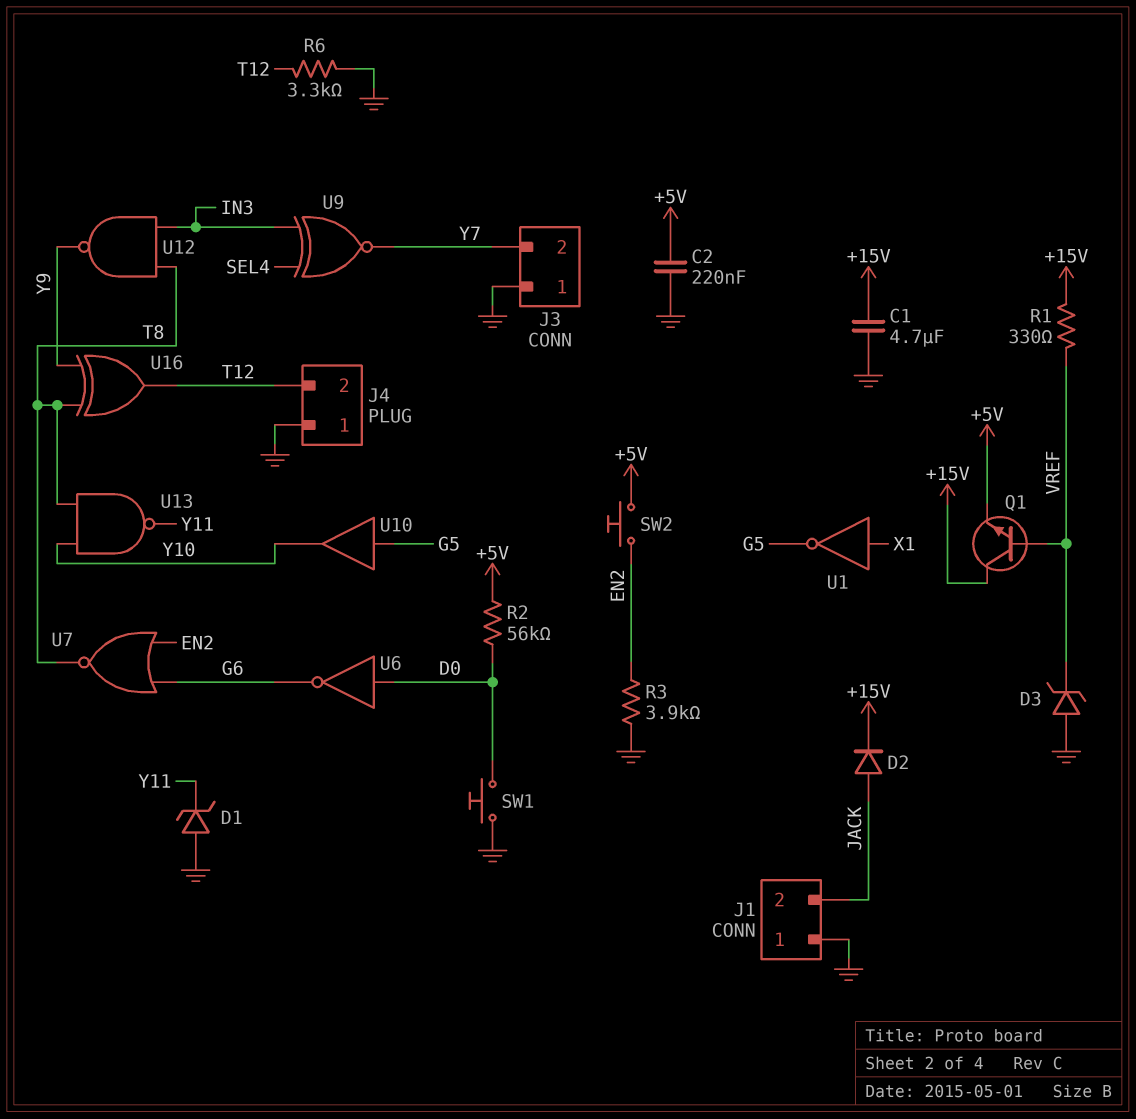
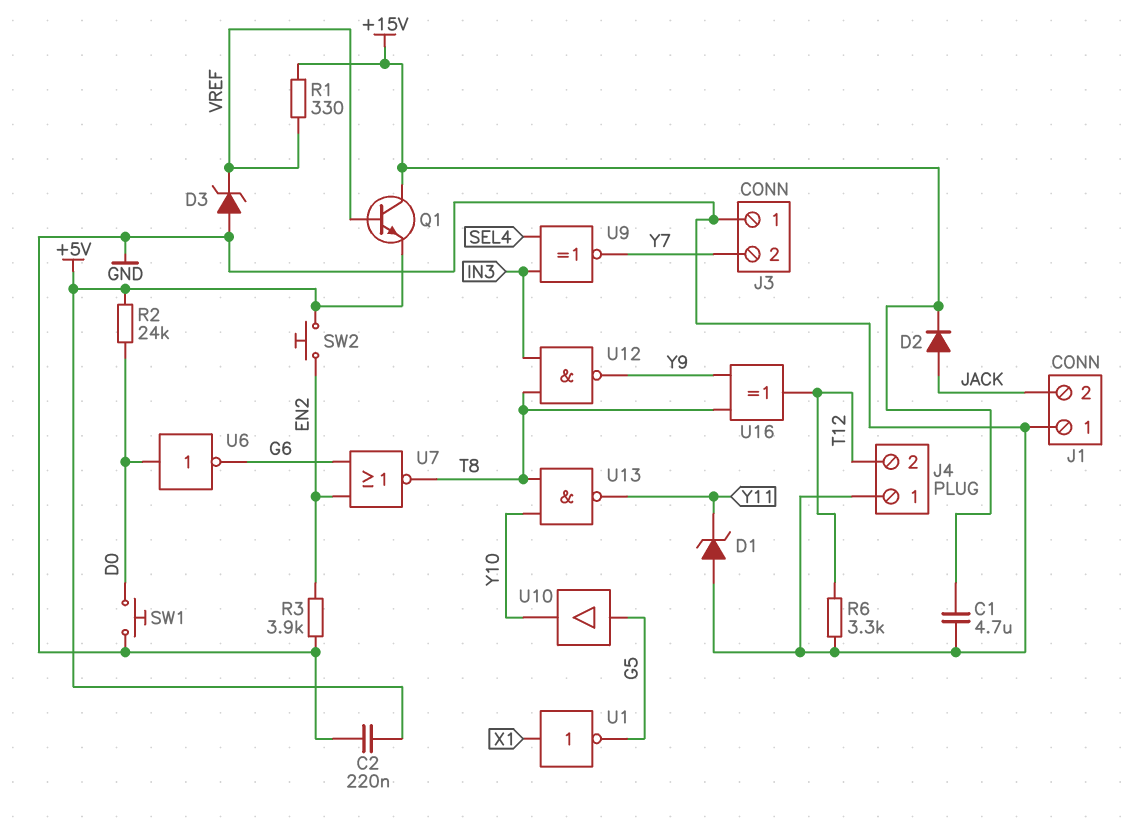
R2: 56k (+5V, D0) -> 24k (+5V, D0)

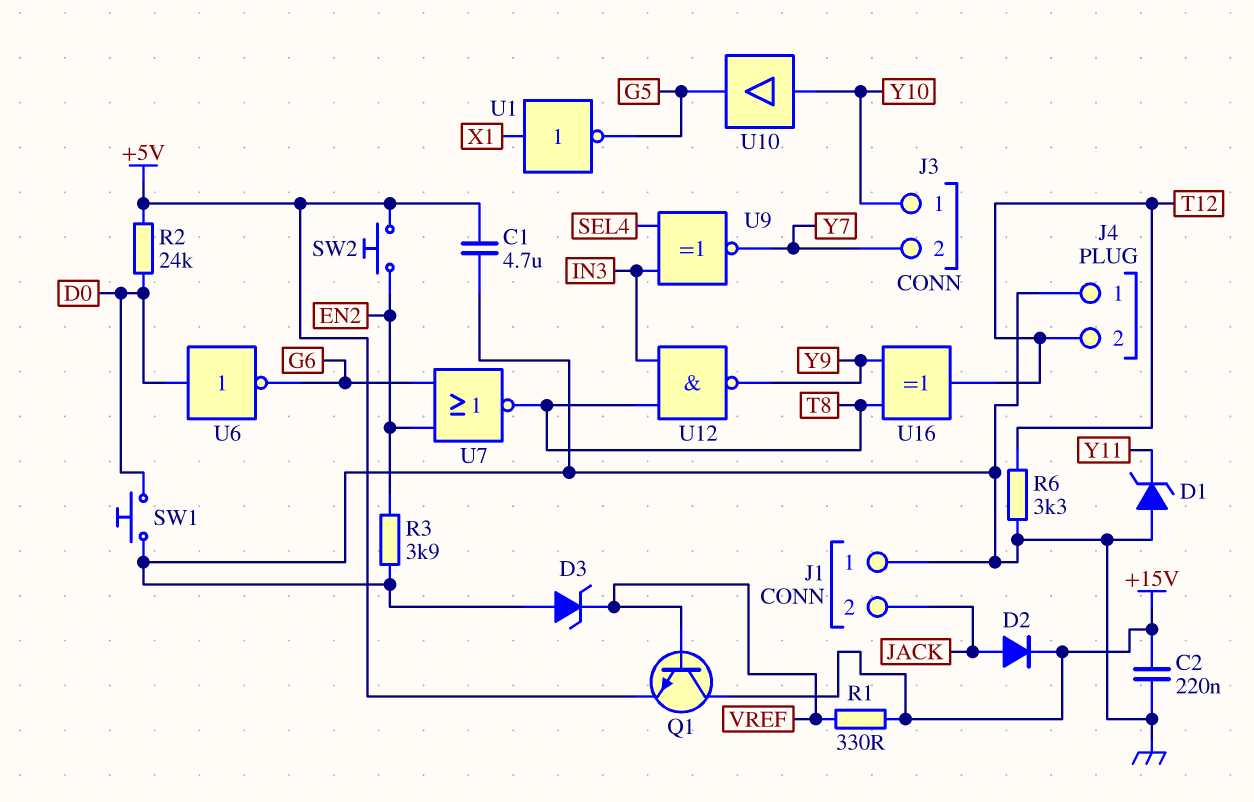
C1: 4.7uF (+15V, GND) -> 4.7uF (+5V, GND)
C2: 220nF (+5V, GND) -> 220nF (+15V, GND)
J3 pin 1: GND -> Y10
U10: buffer (in G5, out Y10) -> buffer (in Y10, out G5)
U13: NAND (in T8, in Y10, out Y11) -> none

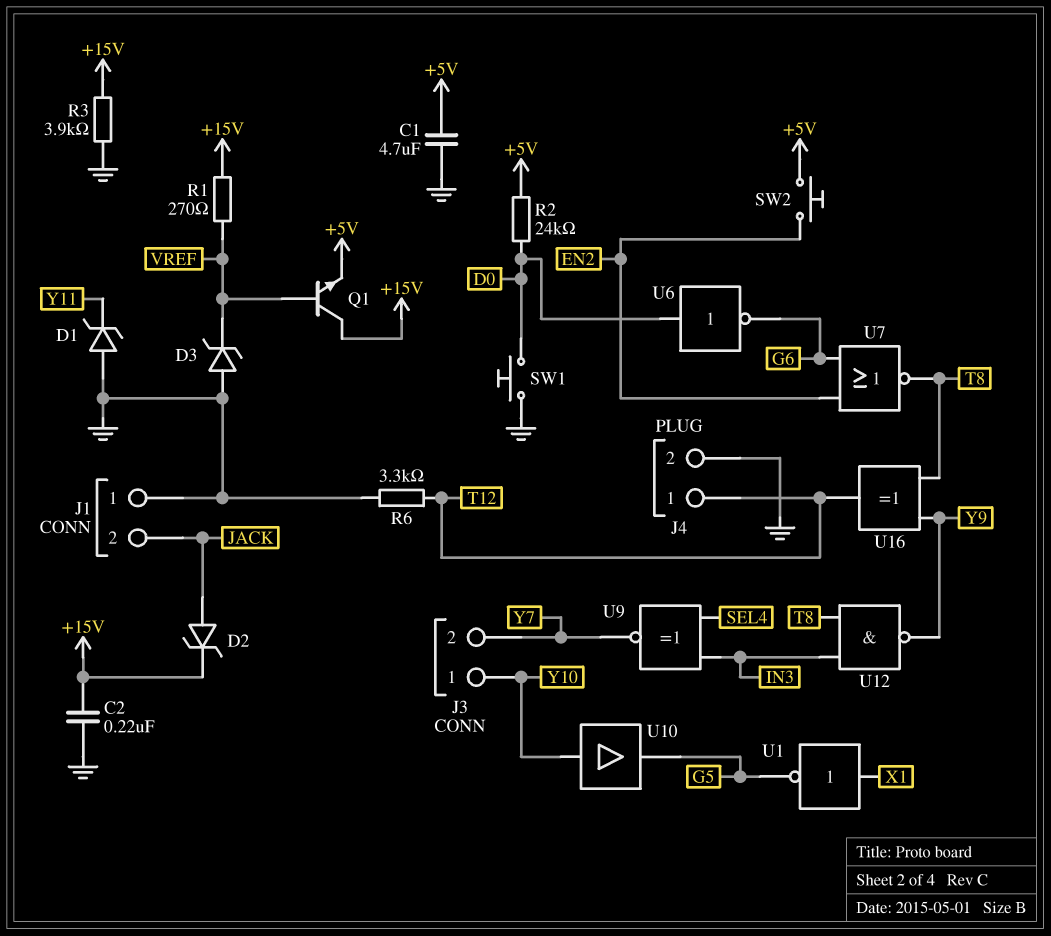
D2: diode (A JACK, K +15V) -> zener (A JACK, K +15V)
J4 pin 1: GND -> T12
J4 pin 2: T12 -> GND
R1: 330 (+15V, VREF) -> 270 (+15V, VREF)
R3: 3.9k (EN2, GND) -> 3.9k (+15V, GND)

